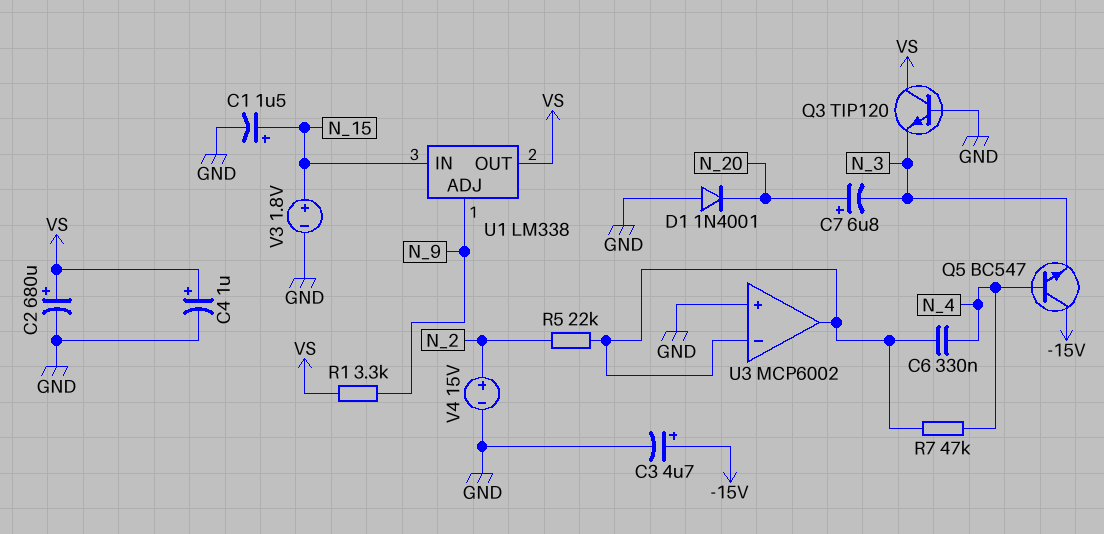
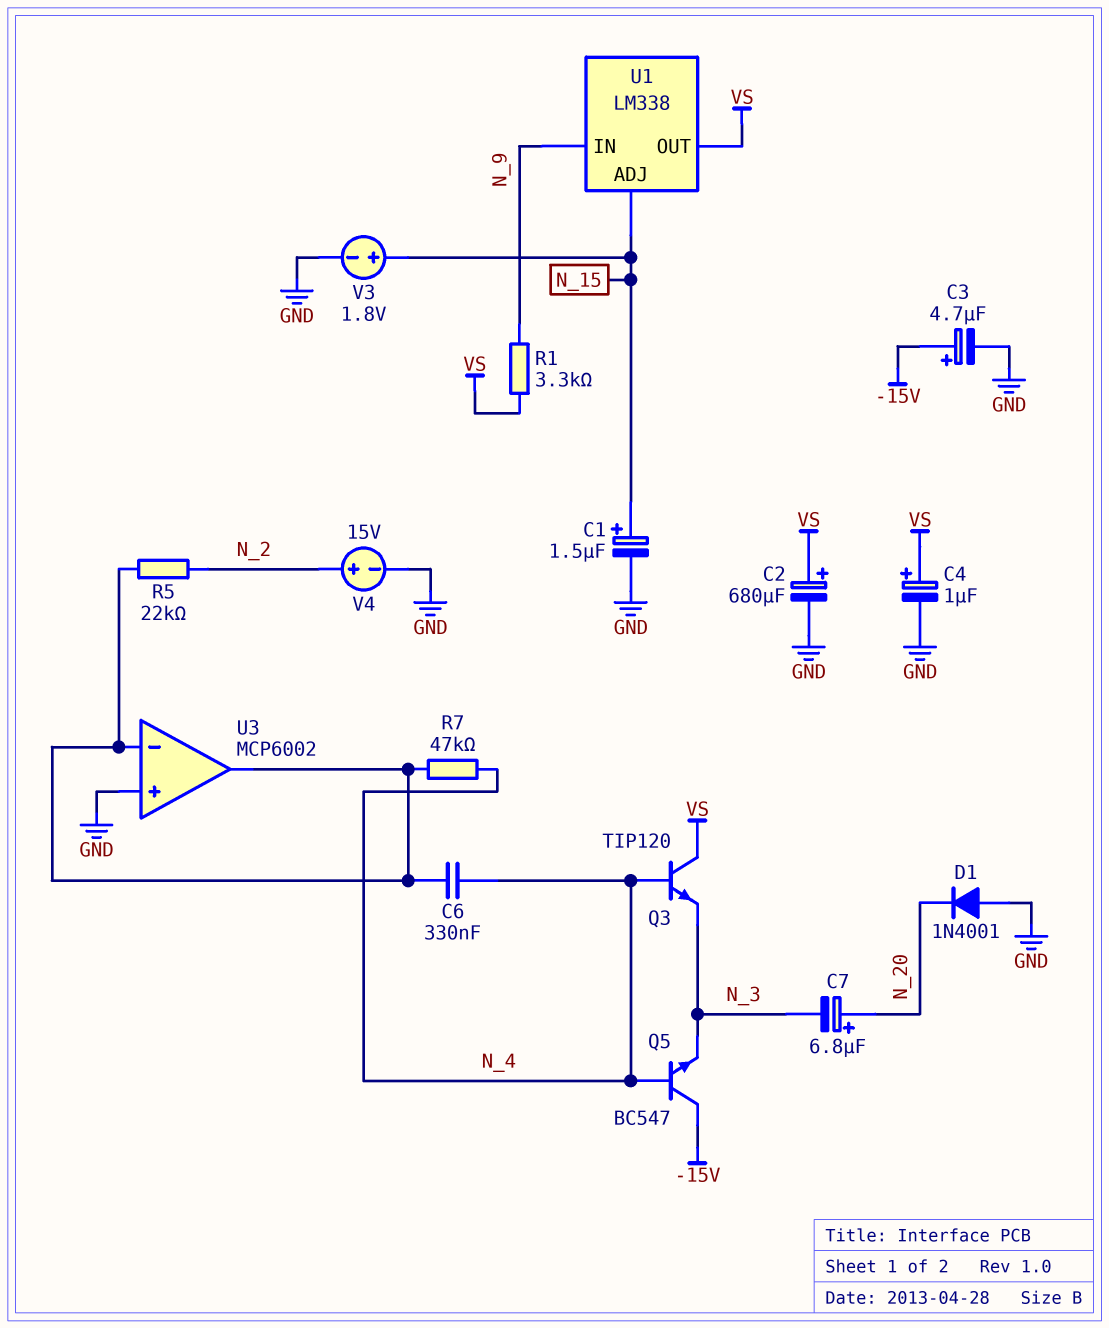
Q3: NPN TIP120 (B GND, C VS, E N_3) -> NPN TIP120 (B N_4, C VS, E N_3)
U1 pin ADJ: N_9 -> N_15
U1 pin IN: N_15 -> N_9

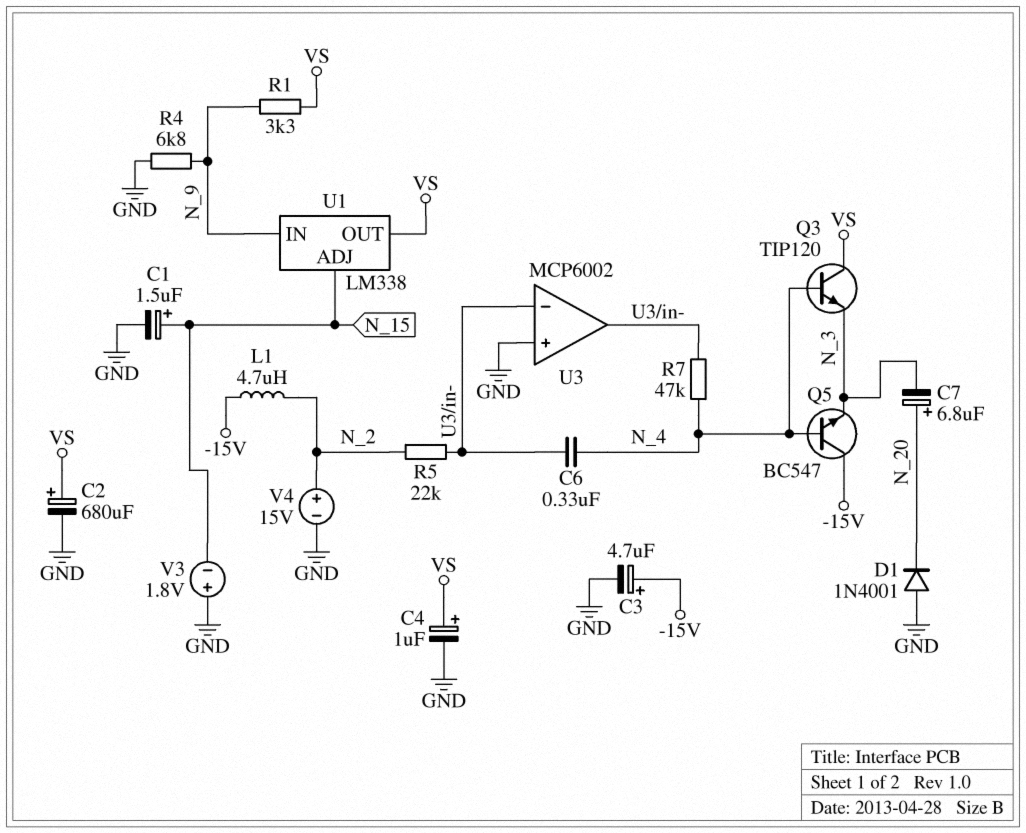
L1: none -> 4.7uH (-15V, N_2)
R4: none -> 6.8k (GND, N_9)
V3: 1.8V (plus N_15, minus GND) -> 1.8V (plus GND, minus N_15)

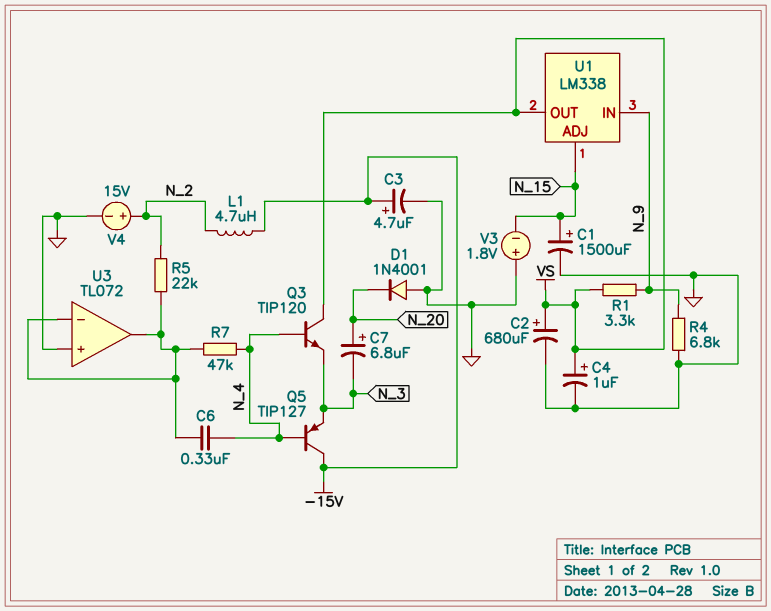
C1: 1.5uF (plus N_15, minus GND) -> 1500uF (plus N_15, minus GND)
Q5: NPN BC547 (B N_4, C -15V, E N_3) -> PNP TIP127 (B N_4, C -15V, E N_3)
U3: MCP6002 -> TL072

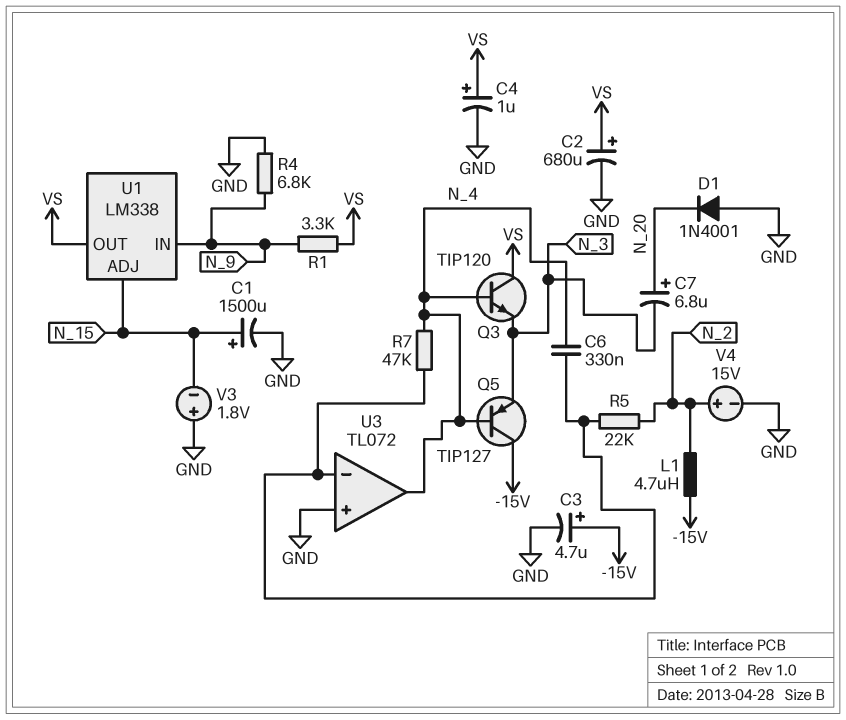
U3 pin out: U3/in- -> N_4

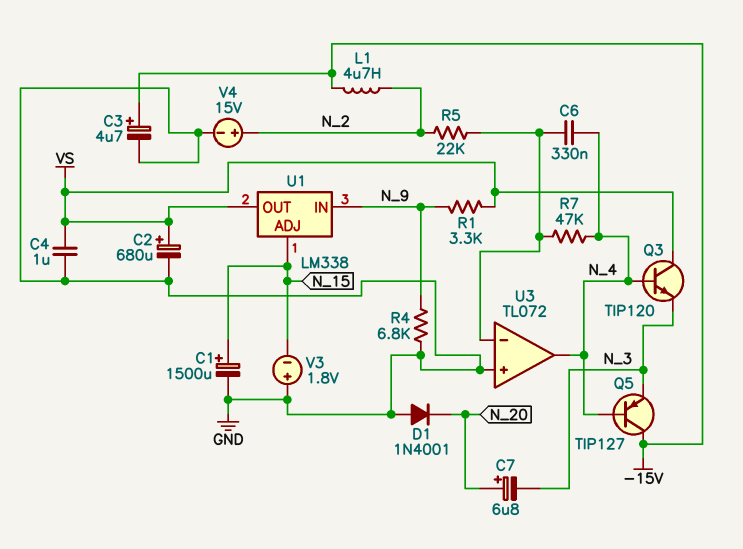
C4: 1uF (plus VS, minus GND) -> 1uF (GND, VS)

